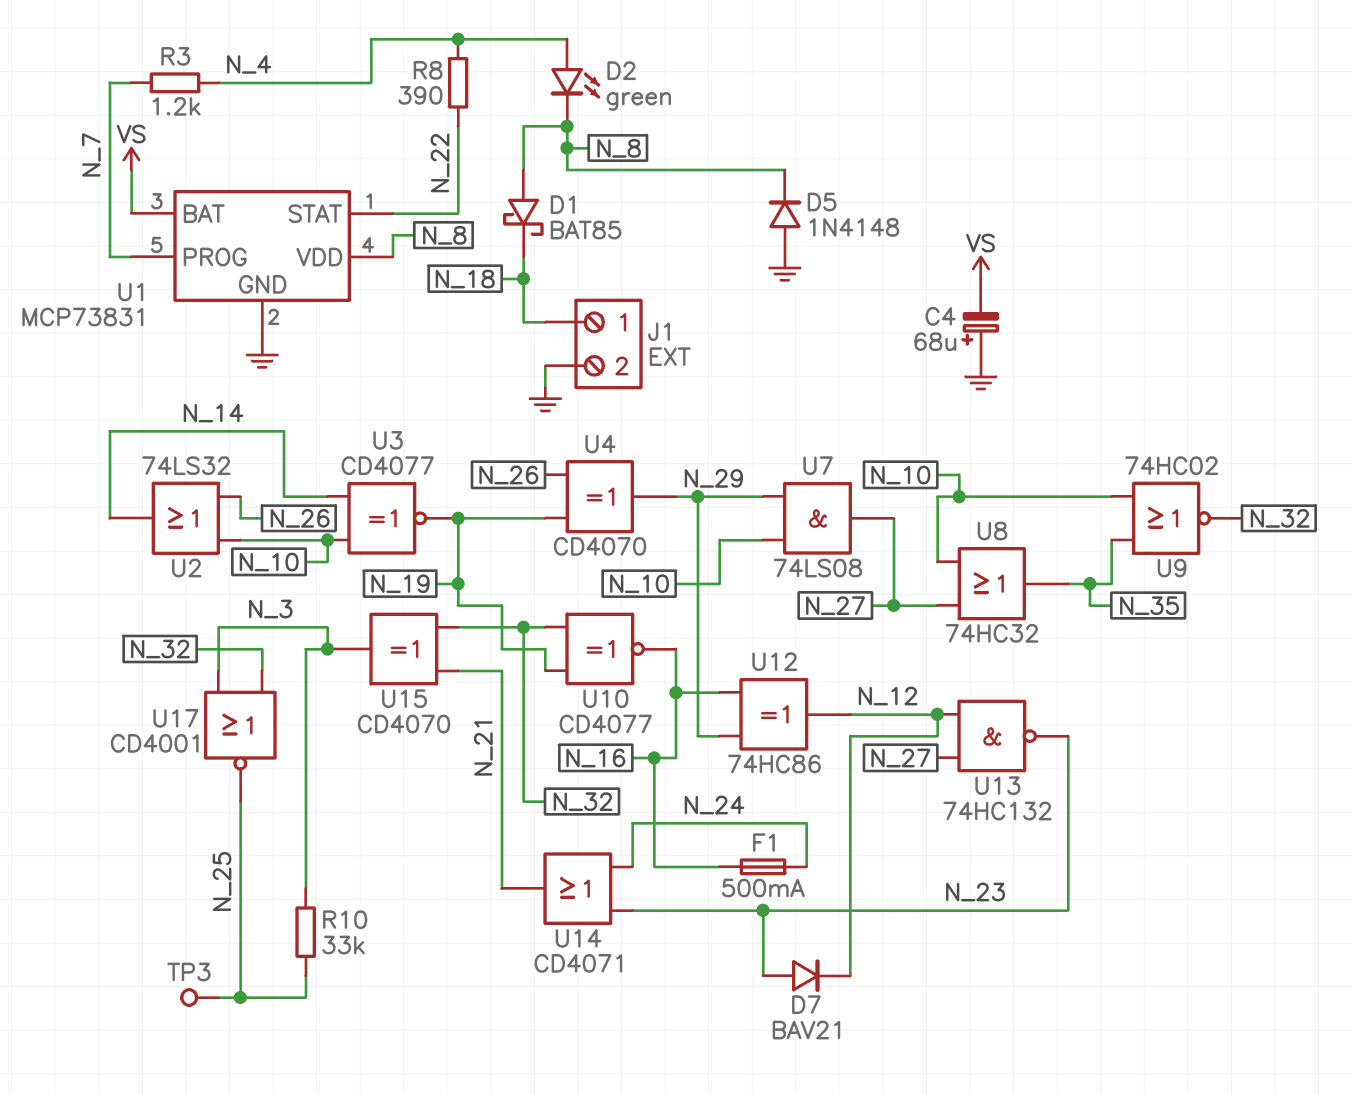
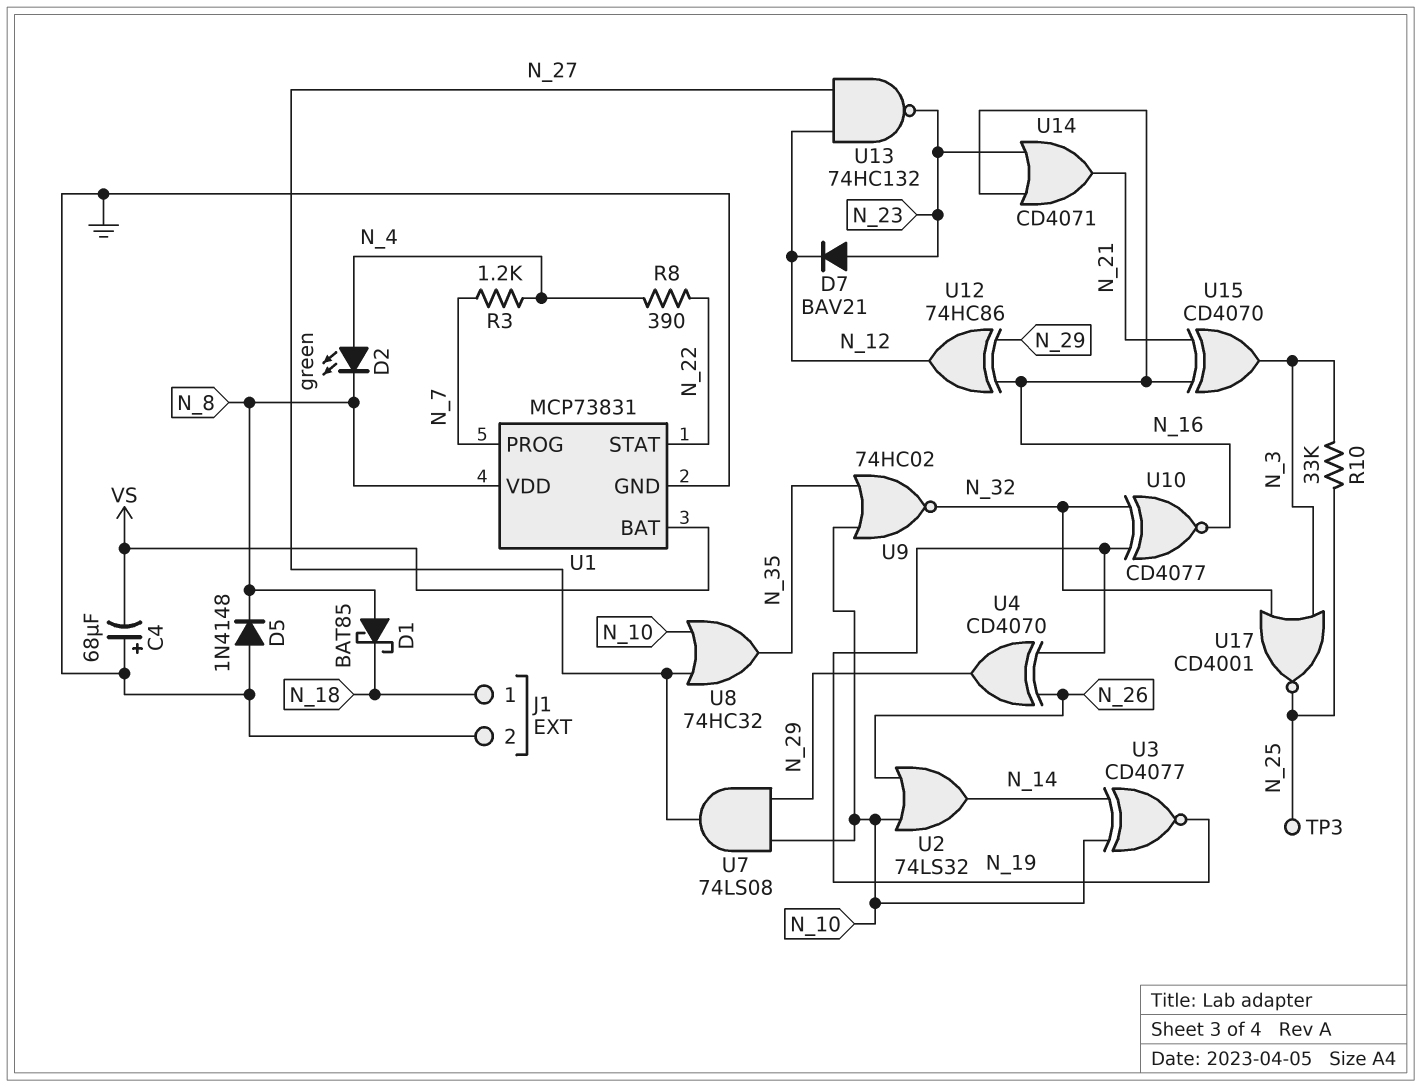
F1: 500mA (N_16, N_24) -> none
U14: OR CD4071 (in N_23, in N_24, out N_21) -> OR CD4071 (in N_16, in N_23, out N_21)
U15: XOR CD4070 (in N_21, in N_32, out N_3) -> XOR CD4070 (in N_16, in N_21, out N_3)

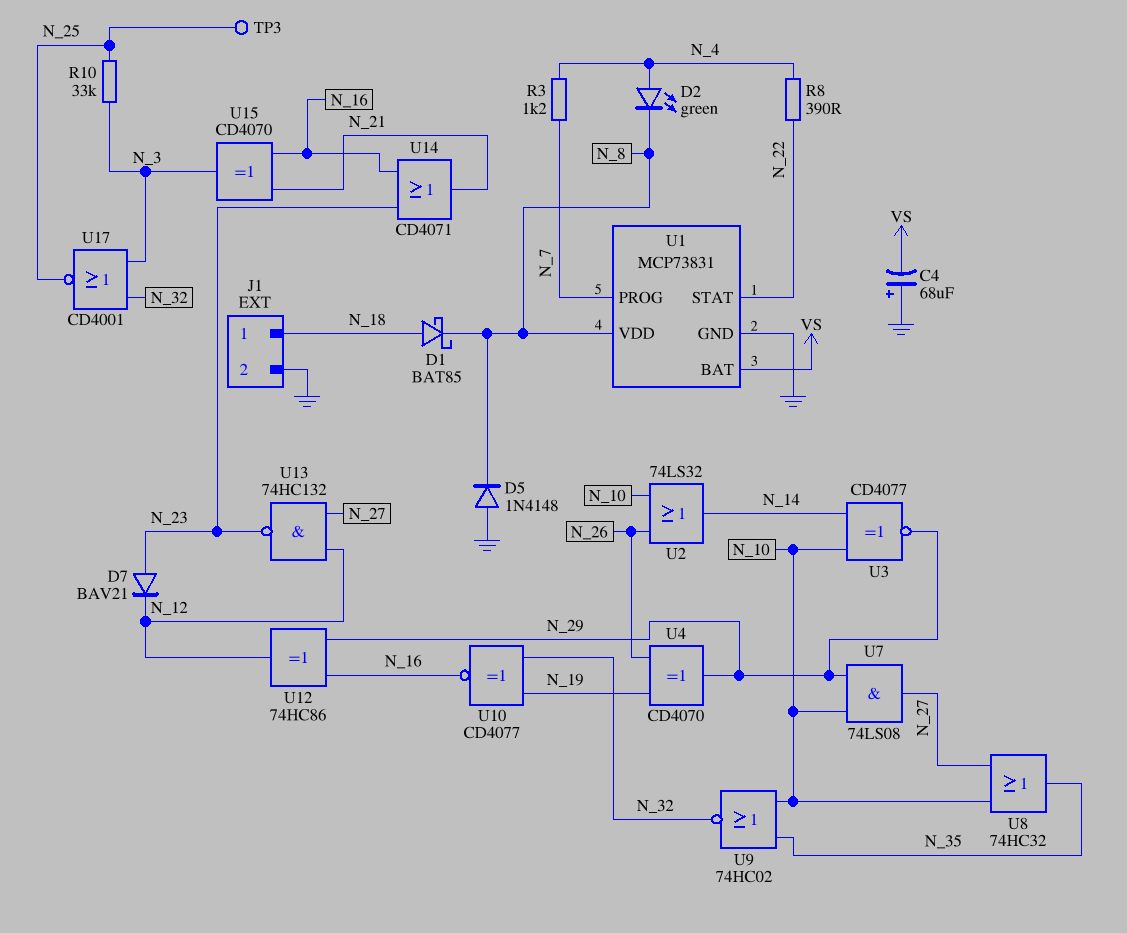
D1: schottky BAT85 (A N_8, K N_18) -> schottky BAT85 (A N_18, K N_8)
U3: XNOR CD4077 (in N_10, in N_14, out N_19) -> XNOR CD4077 (in N_10, in N_14, out N_29)

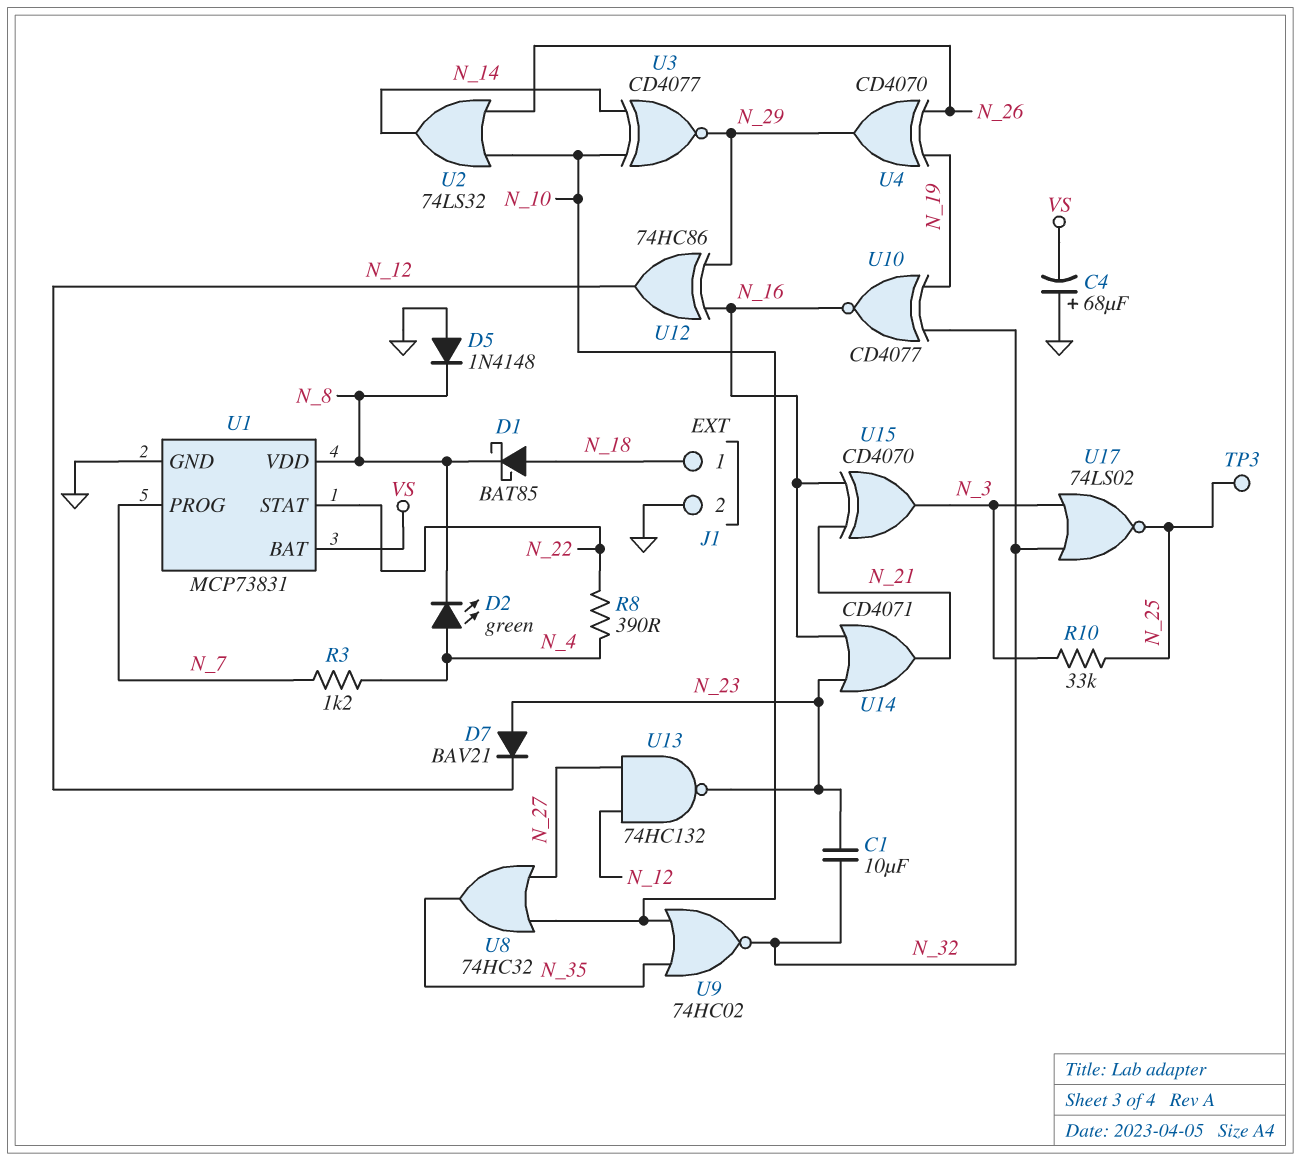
C1: none -> 10uF (N_23, N_32)
U7: AND 74LS08 (in N_10, in N_29, out N_27) -> none
U17: NOR CD4001 (in N_3, in N_32, out N_25) -> NOR 74LS02 (in N_3, in N_32, out N_25)

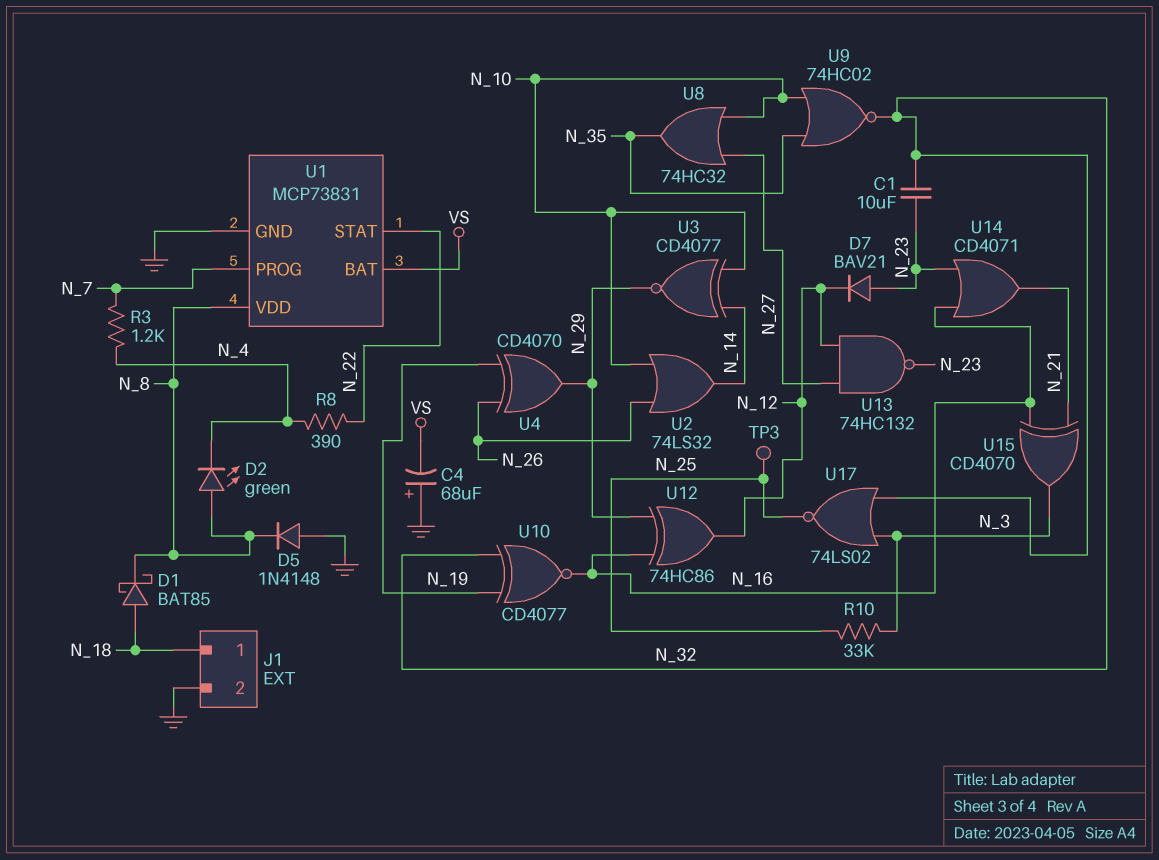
D2: LED green (A N_4, K N_8) -> LED green (A N_8, K N_4)

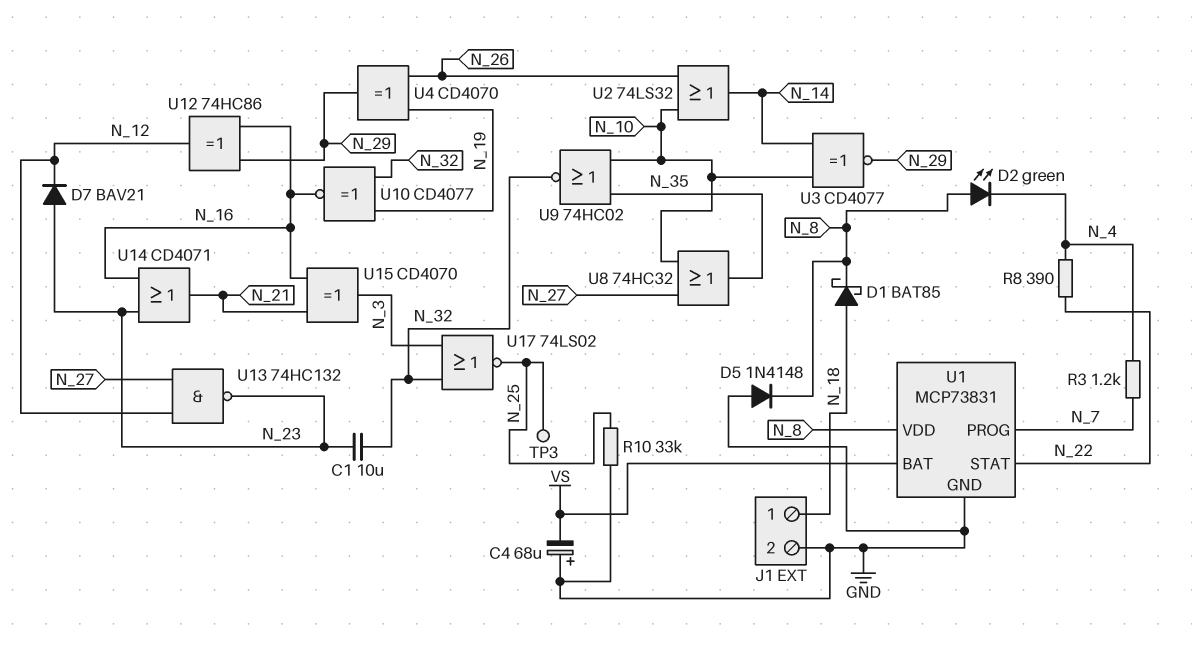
R10: 33k (N_3, N_25) -> 33k (GND, N_25)

